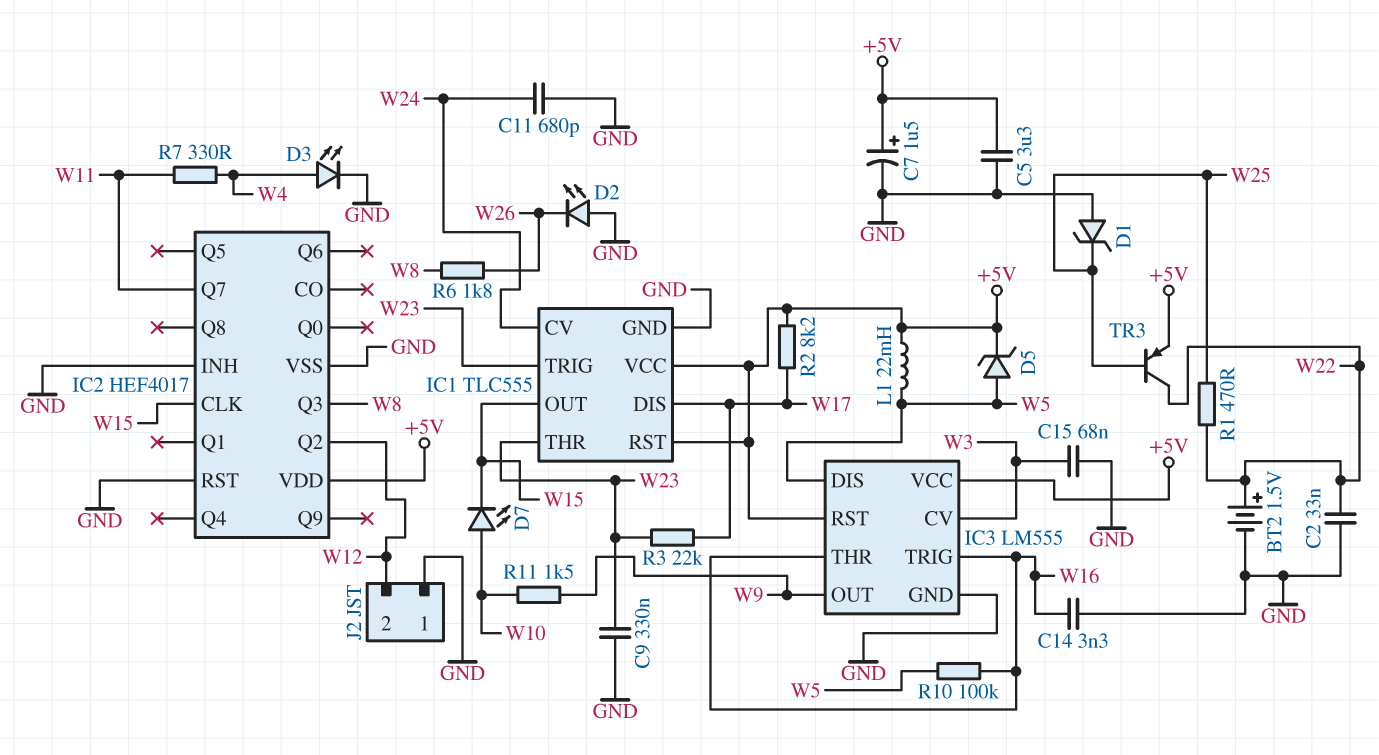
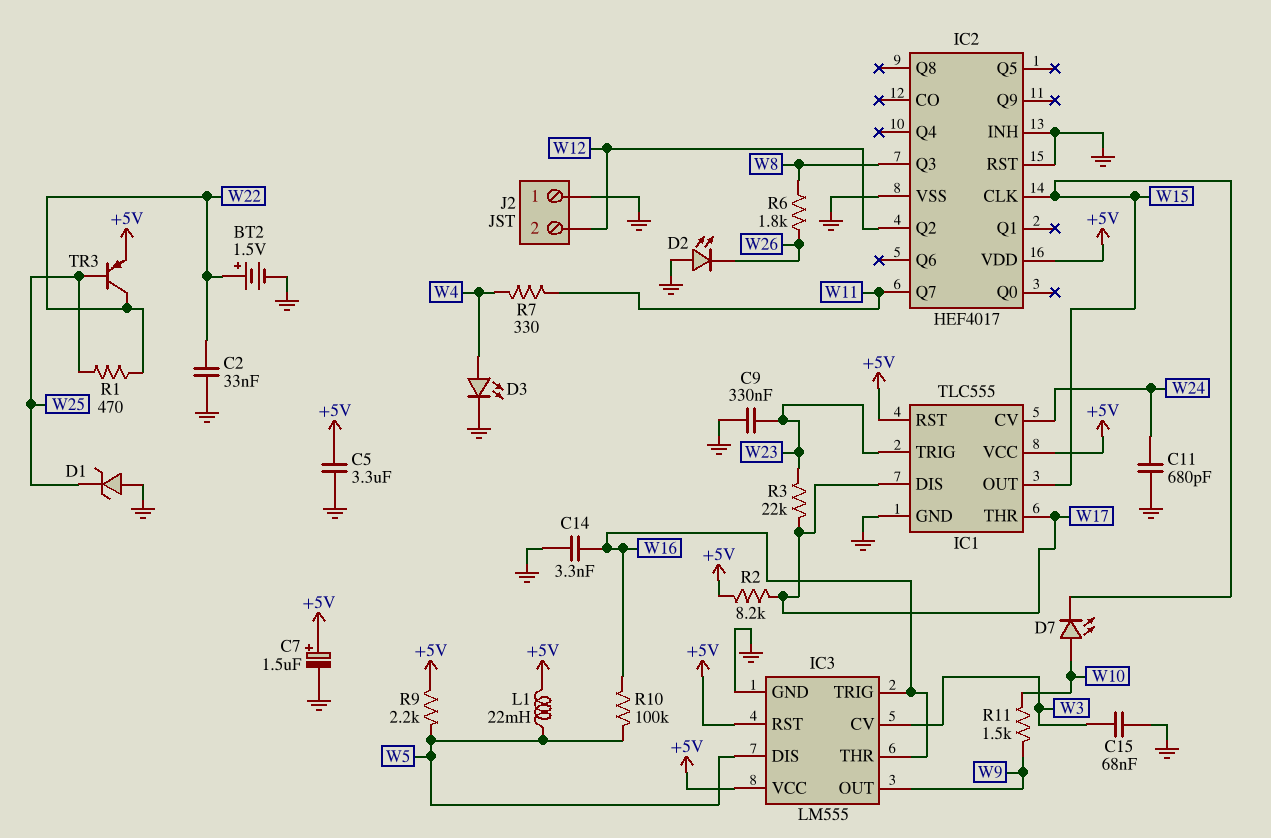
D5: zener (A W5, K +5V) -> none
IC1 pin THR: W23 -> W17
R9: none -> 2.2k (+5V, W5)

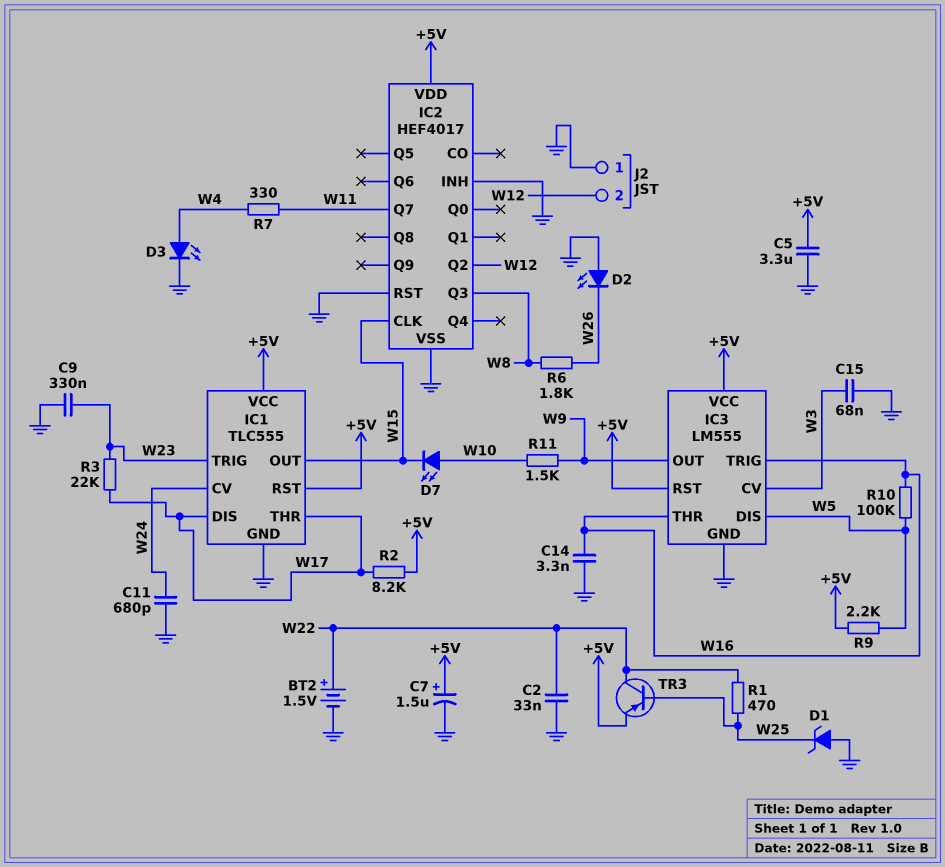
L1: 22mH (+5V, W5) -> none

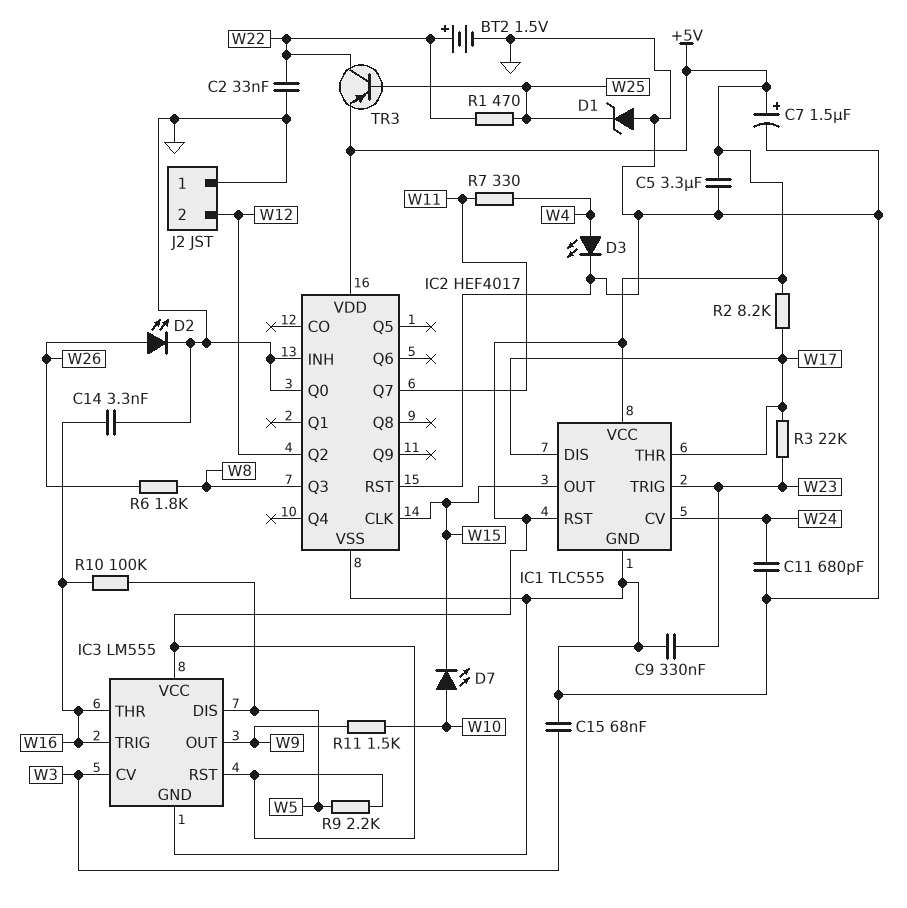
D2: LED (A GND, K W26) -> LED (A W26, K GND)
IC2 pin Q0: none -> GND

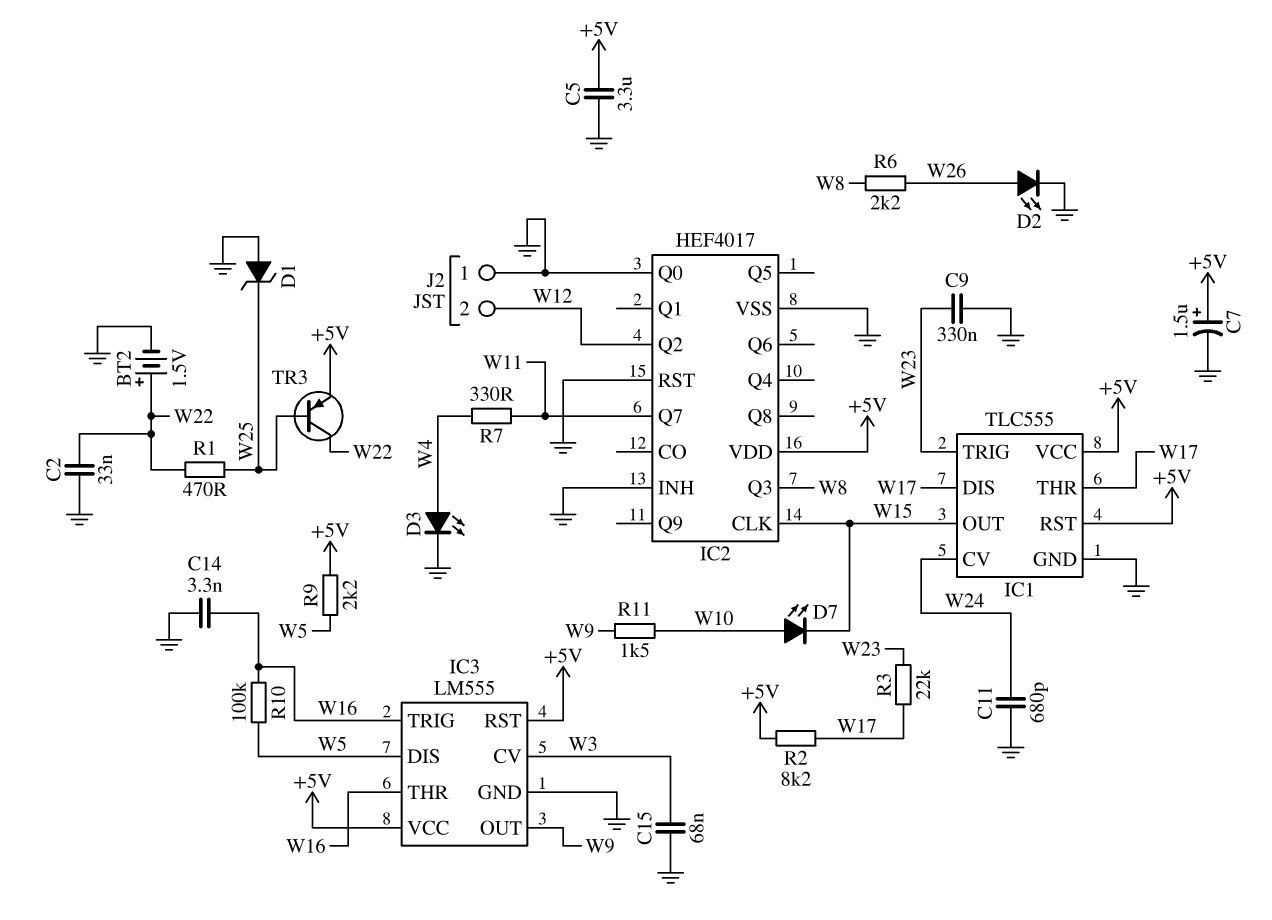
R6: 1.8k (W8, W26) -> 2.2k (W8, W26)

